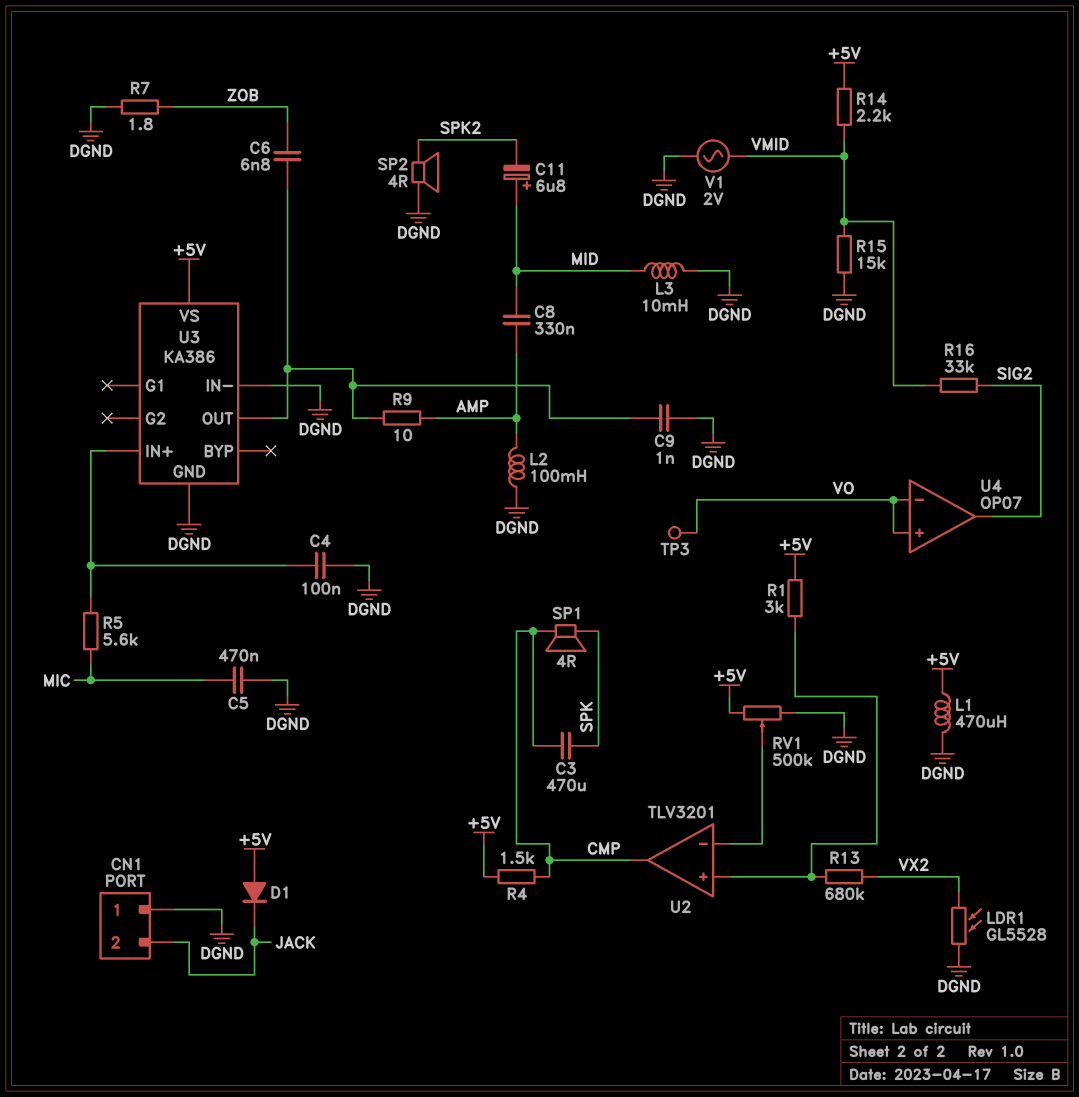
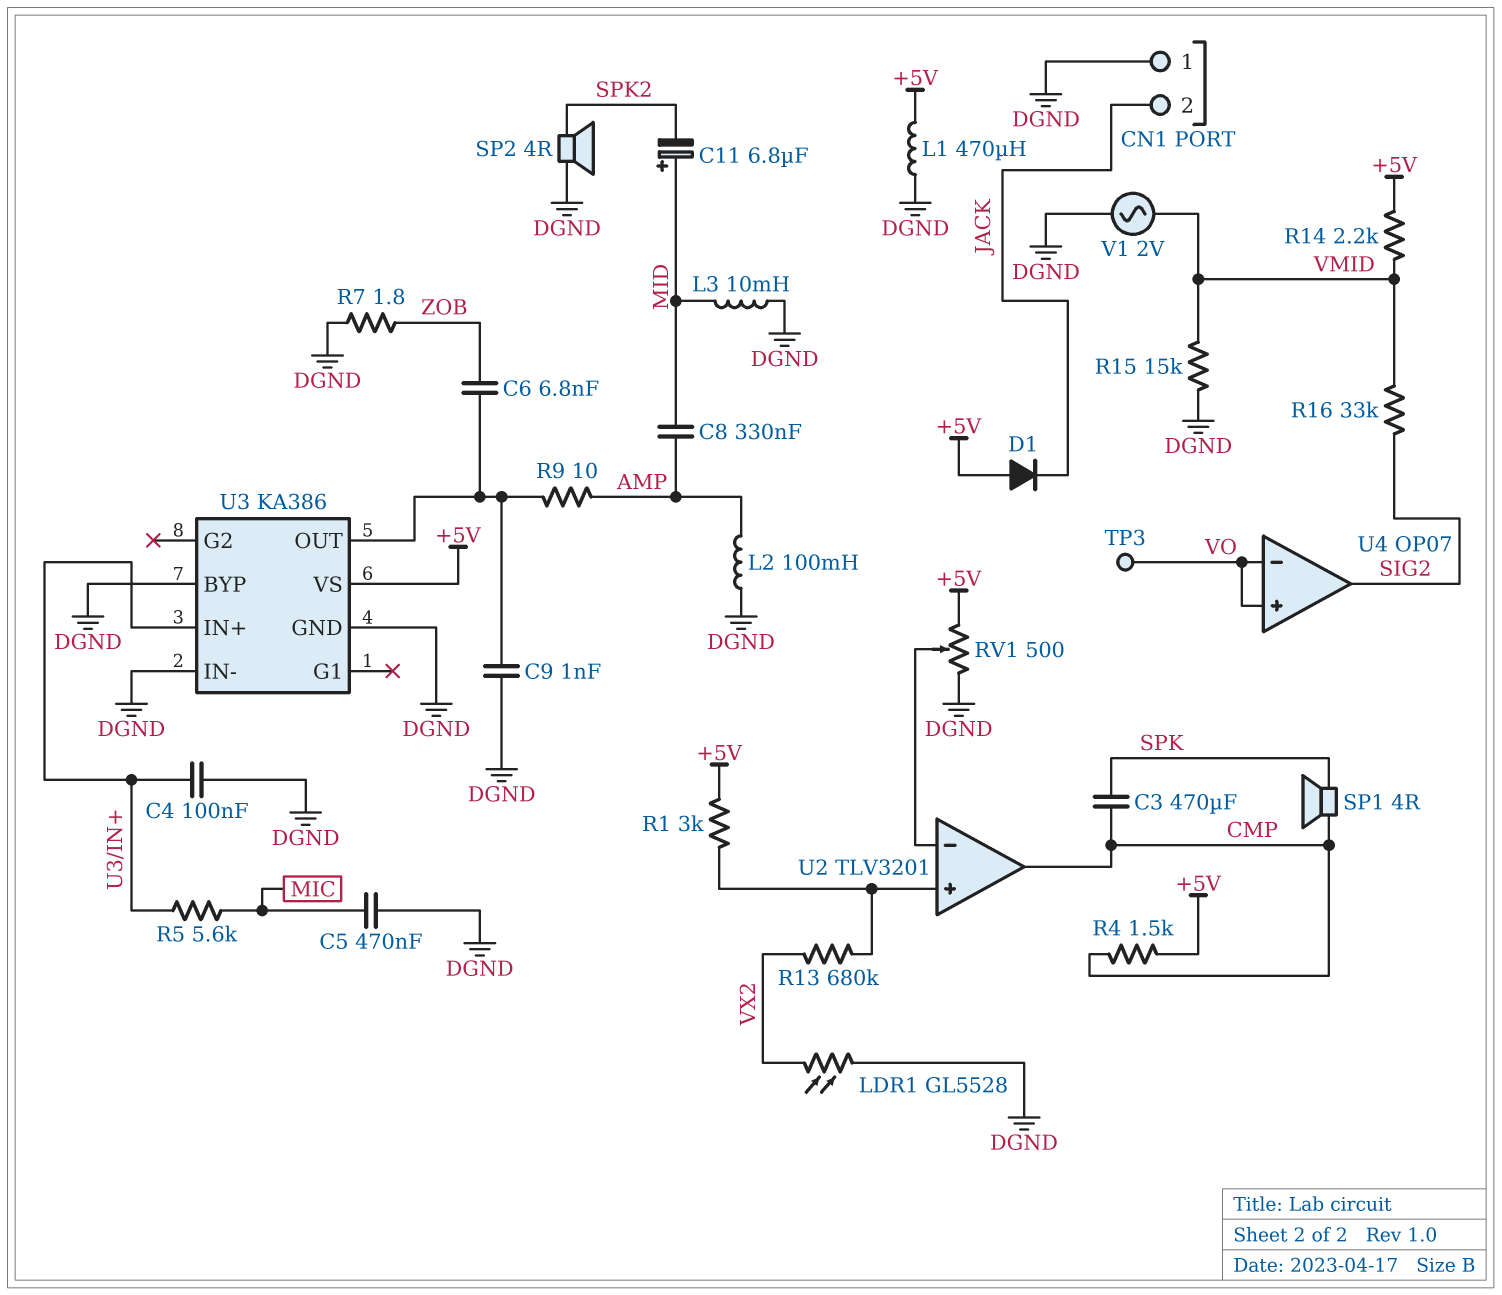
RV1: 500k (+5V, DGND, wiper U2/in-) -> 500 (+5V, DGND, wiper U2/in-)
U3 pin BYP: none -> DGND

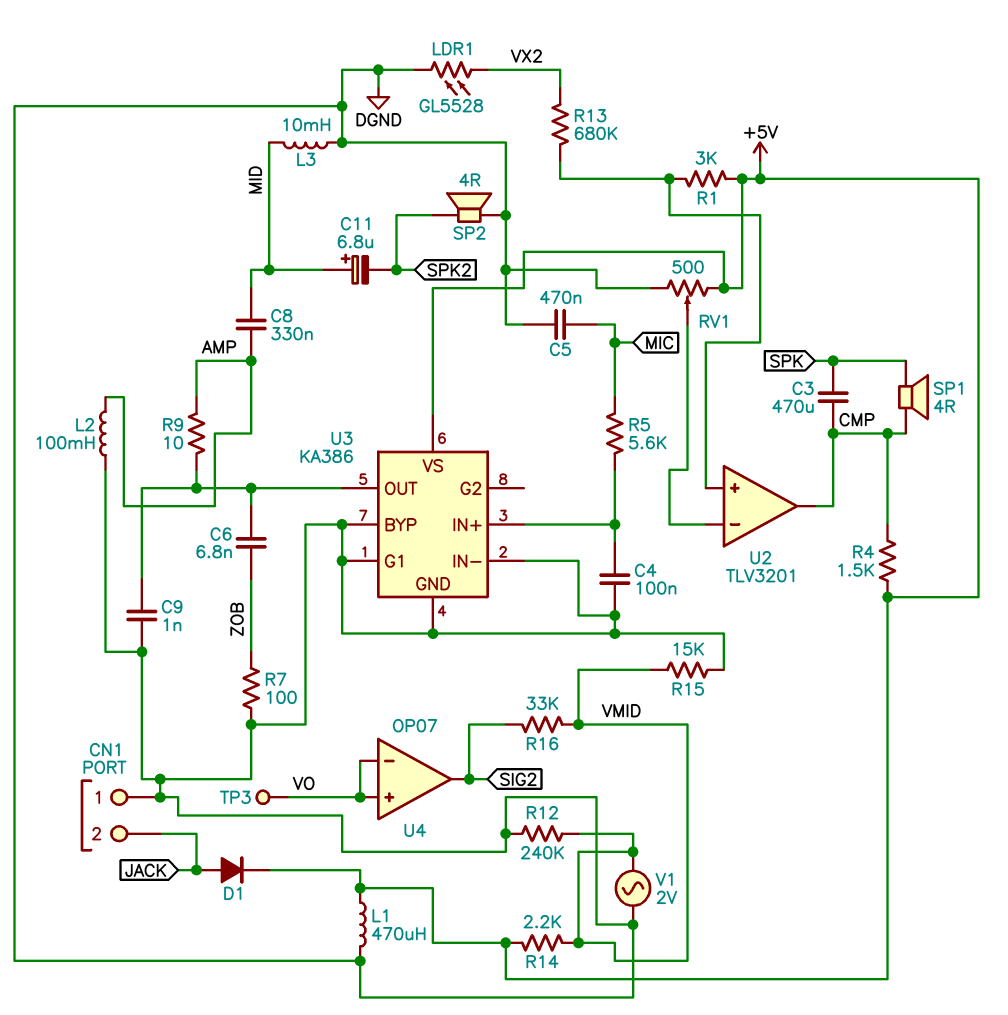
D1: diode (A +5V, K JACK) -> diode (A JACK, K +5V)
R7: 1.8 (DGND, ZOB) -> 100 (DGND, ZOB)
R12: none -> 240k (DGND, VMID)
U3 pin G1: none -> DGND

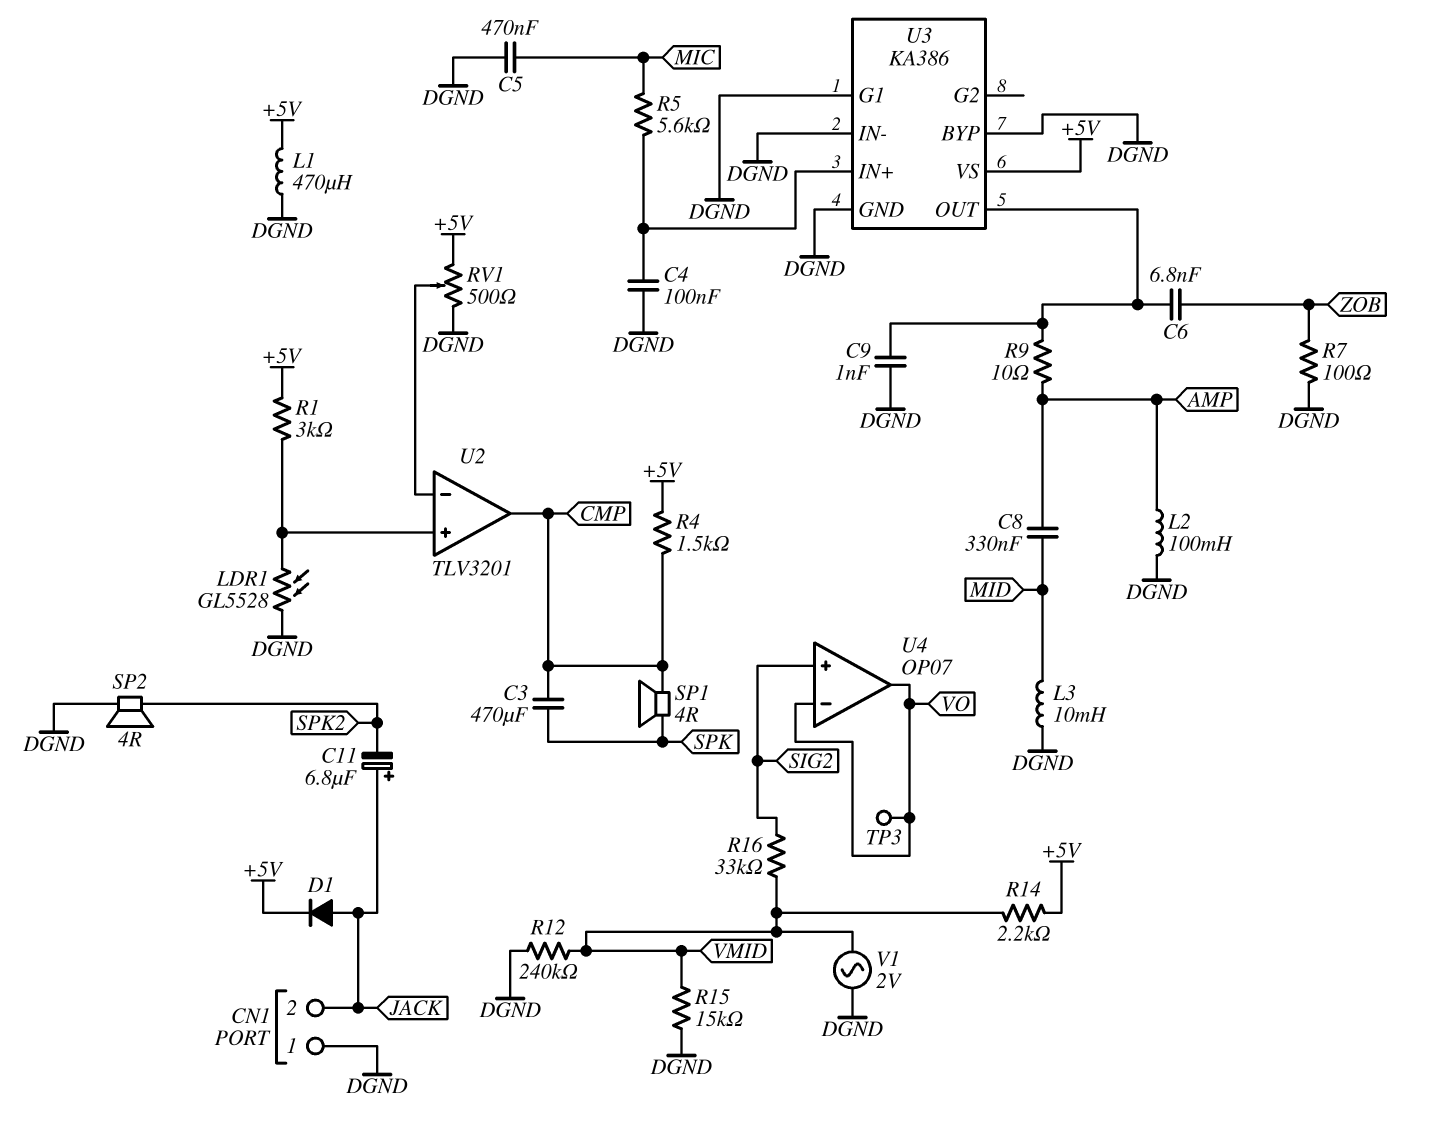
C11: 6.8uF (plus MID, minus SPK2) -> 6.8uF (plus JACK, minus SPK2)
LDR1: GL5528 (DGND, VX2) -> GL5528 (DGND, U2/in+)
R13: 680k (U2/in+, VX2) -> none
U4 pin in+: VO -> SIG2
U4 pin out: SIG2 -> VO

